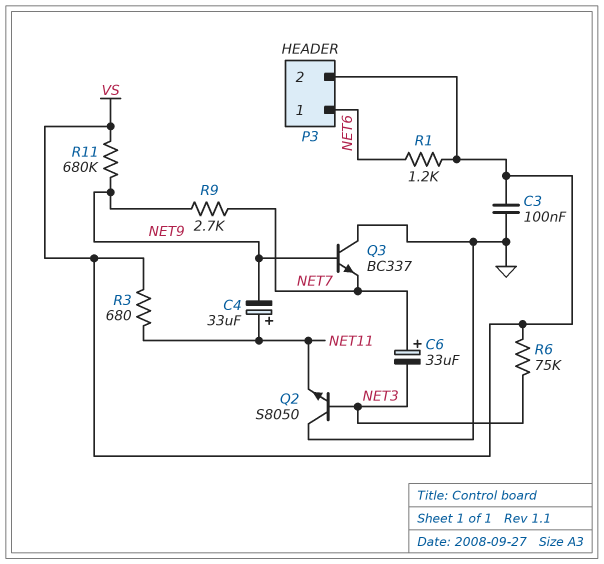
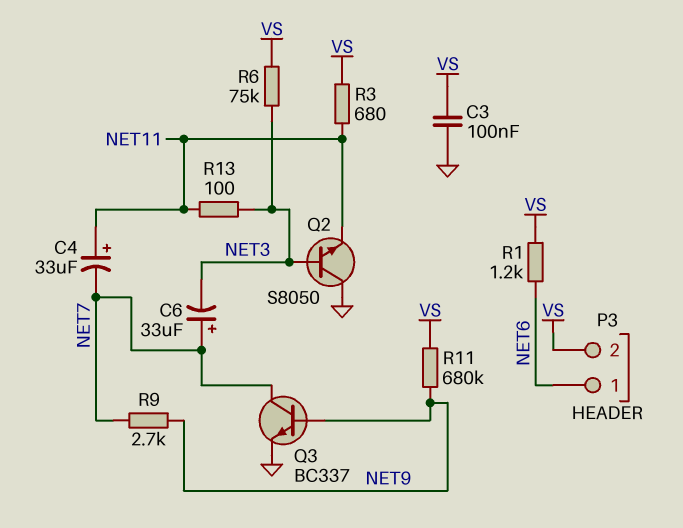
C4: 33uF (plus NET11, minus NET9) -> 33uF (plus NET11, minus NET7)
Q3: NPN BC337 (B NET9, C GND, E NET7) -> NPN BC337 (B NET9, C NET7, E GND)
R13: none -> 100 (NET3, NET11)

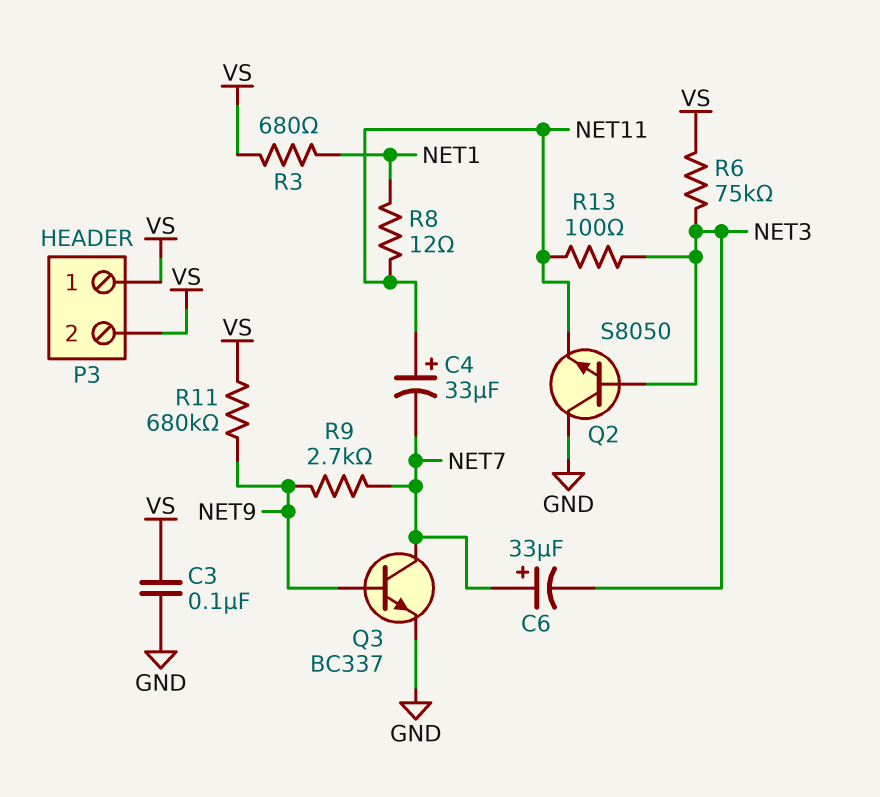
P3 pin 1: NET6 -> VS
R1: 1.2k (NET6, VS) -> none
R3: 680 (NET11, VS) -> 680 (NET1, VS)
R8: none -> 12 (NET1, NET11)

